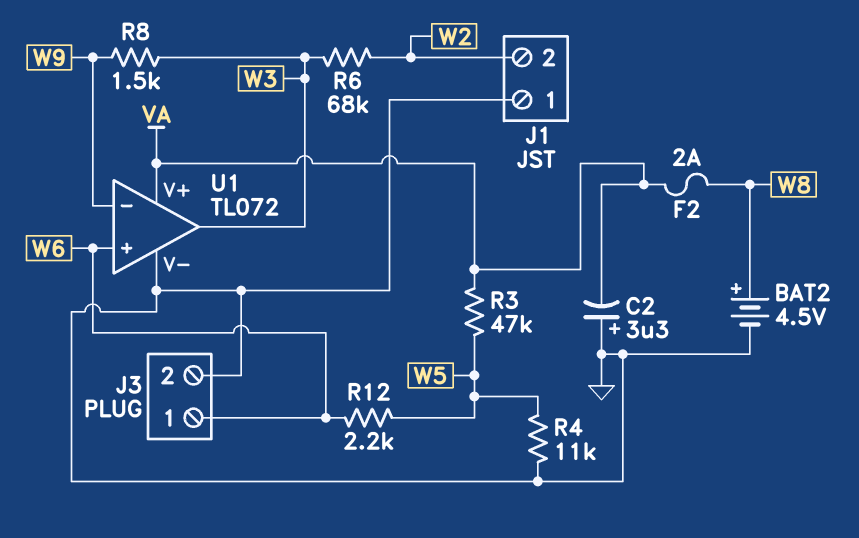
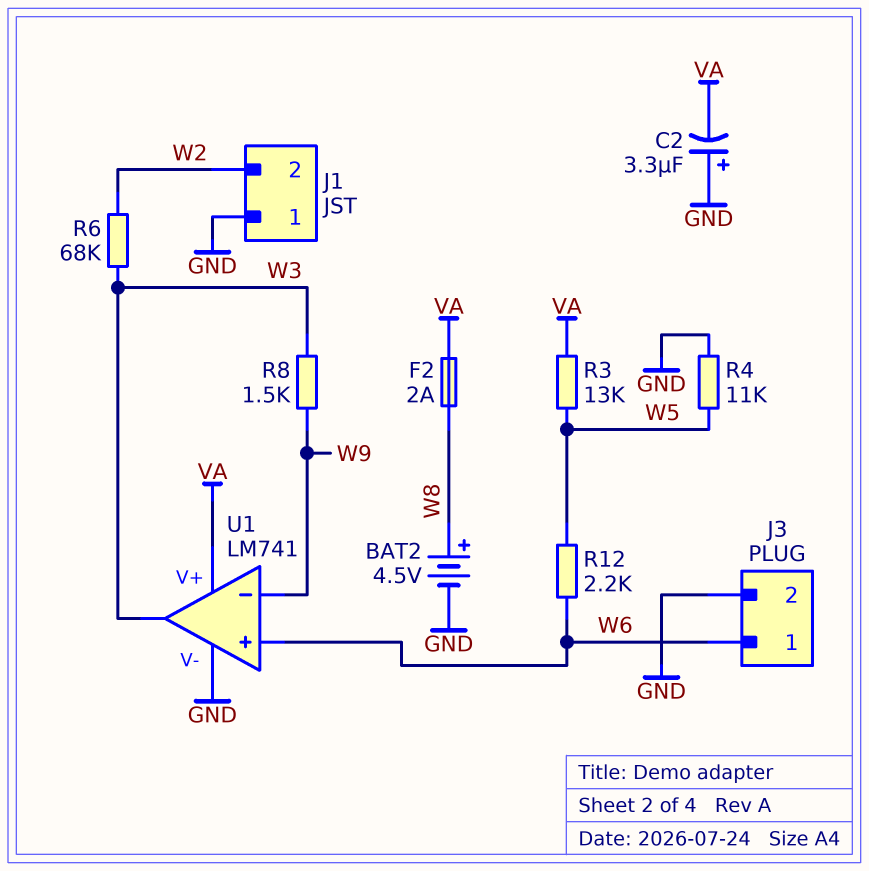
R3: 47k (VA, W5) -> 13k (VA, W5)
U1: TL072 -> LM741

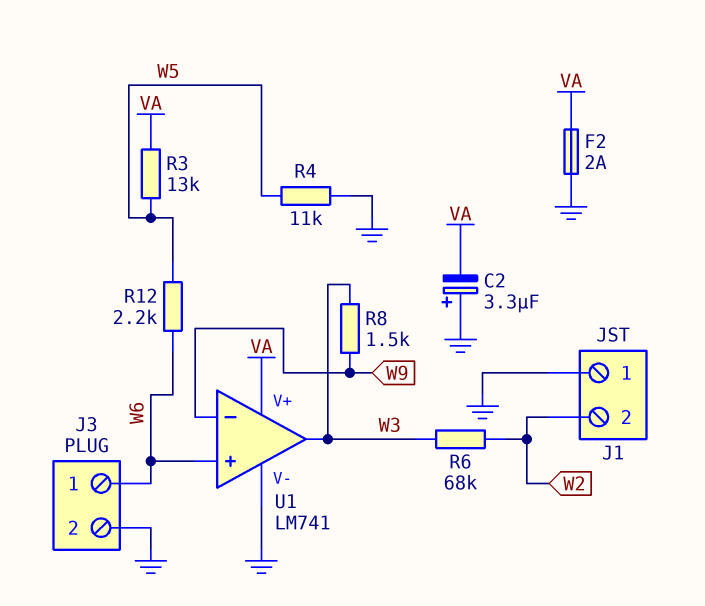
BAT2: 4.5V (plus W8, minus GND) -> none
F2: 2A (VA, W8) -> 2A (GND, VA)

